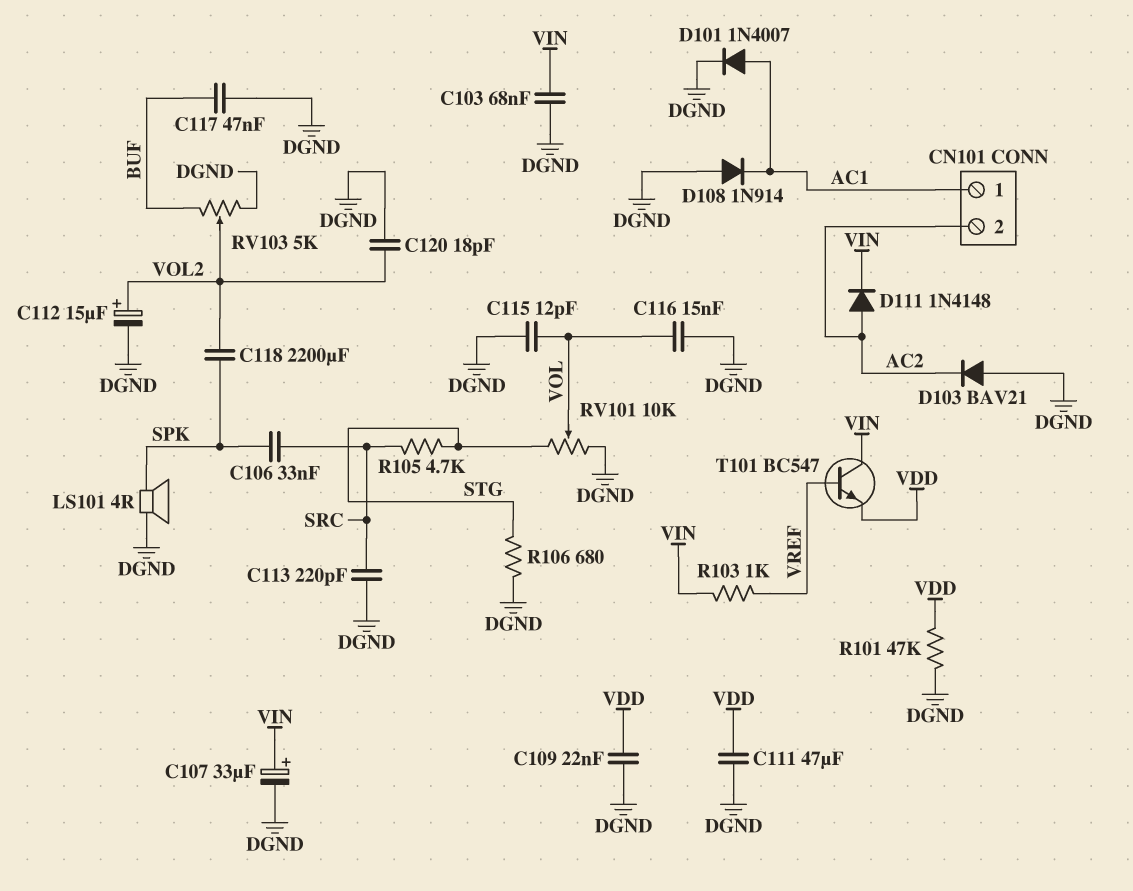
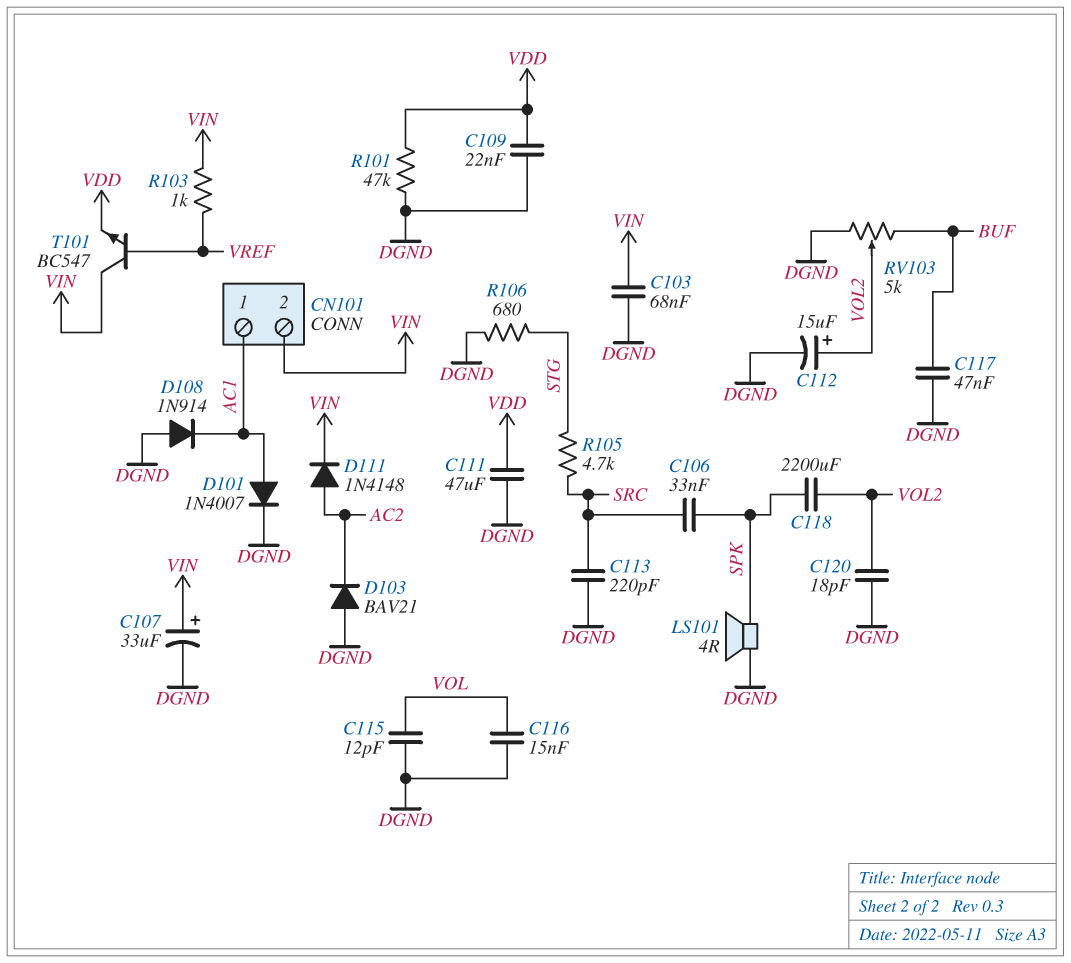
CN101 pin 2: AC2 -> VIN
RV101: 10k (DGND, STG, wiper VOL) -> none

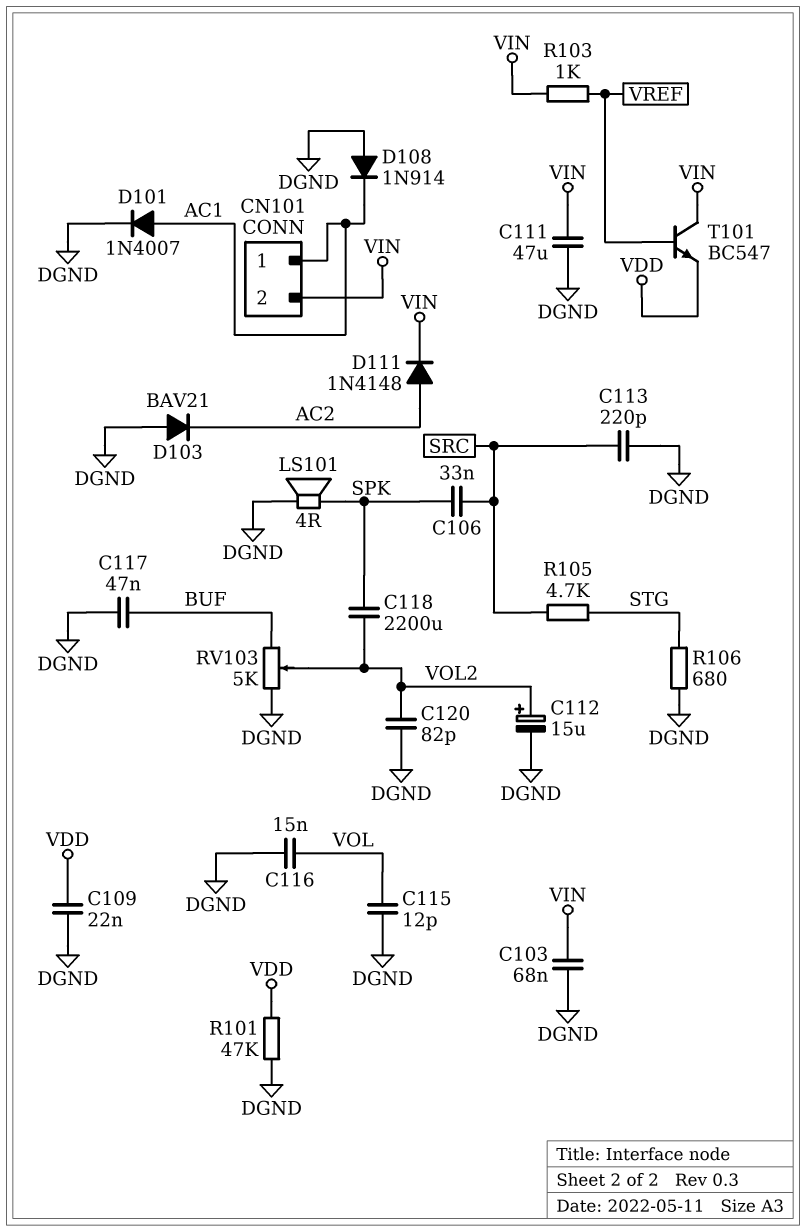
C107: 33uF (plus VIN, minus DGND) -> none
C111: 47uF (DGND, VDD) -> 47uF (DGND, VIN)
C120: 18pF (DGND, VOL2) -> 82pF (DGND, VOL2)

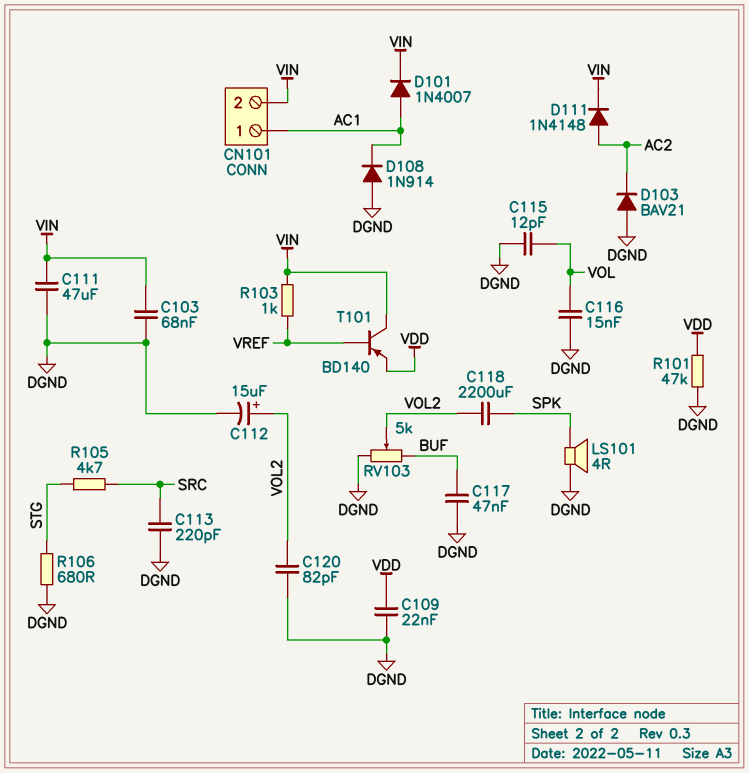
C106: 33nF (SPK, SRC) -> none
D101: diode 1N4007 (A AC1, K DGND) -> diode 1N4007 (A AC1, K VIN)
T101: NPN BC547 (B VREF, C VIN, E VDD) -> PNP BD140 (B VREF, C VIN, E VDD)

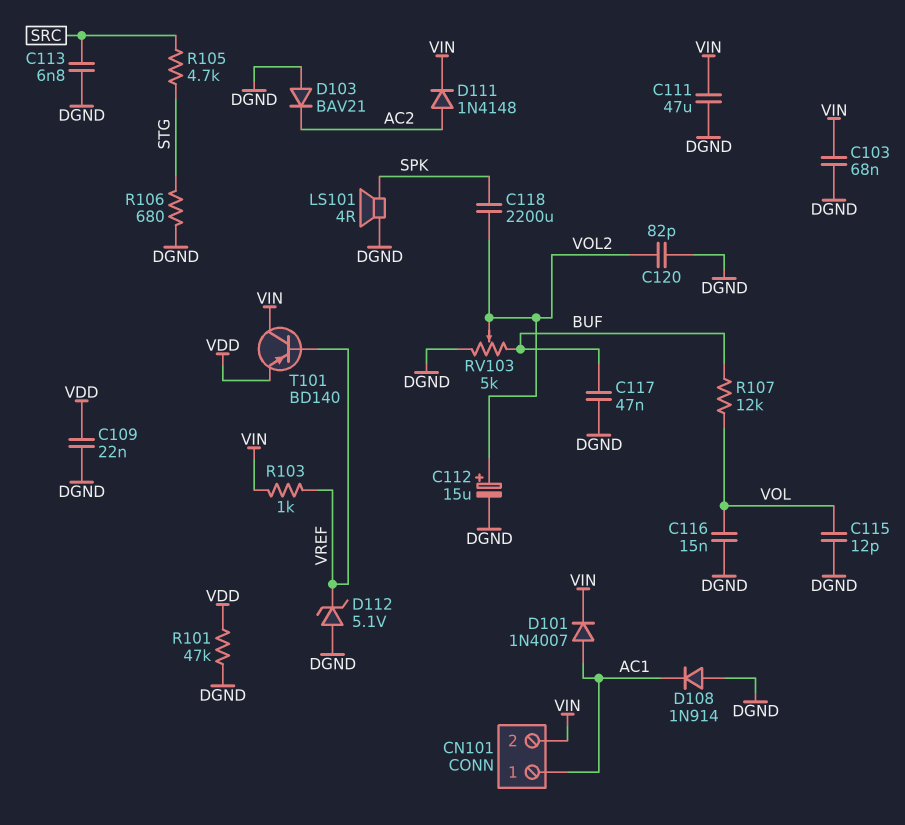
C113: 220pF (DGND, SRC) -> 6.8nF (DGND, SRC)
D112: none -> zener 5.1V (A DGND, K VREF)
R107: none -> 12k (BUF, VOL)

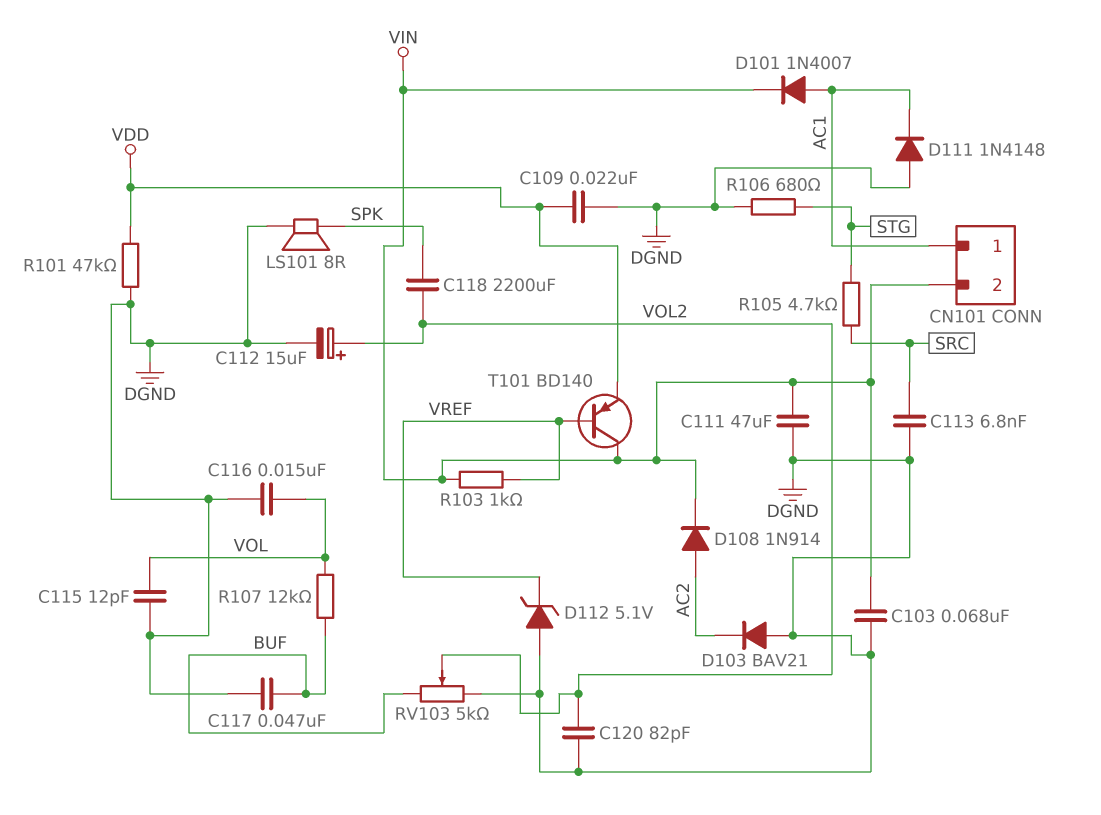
D108: diode 1N914 (A DGND, K AC1) -> diode 1N914 (A AC2, K VIN)
D111: diode 1N4148 (A AC2, K VIN) -> diode 1N4148 (A DGND, K AC1)
LS101: speaker 4R (DGND, SPK) -> speaker 8R (DGND, SPK)

